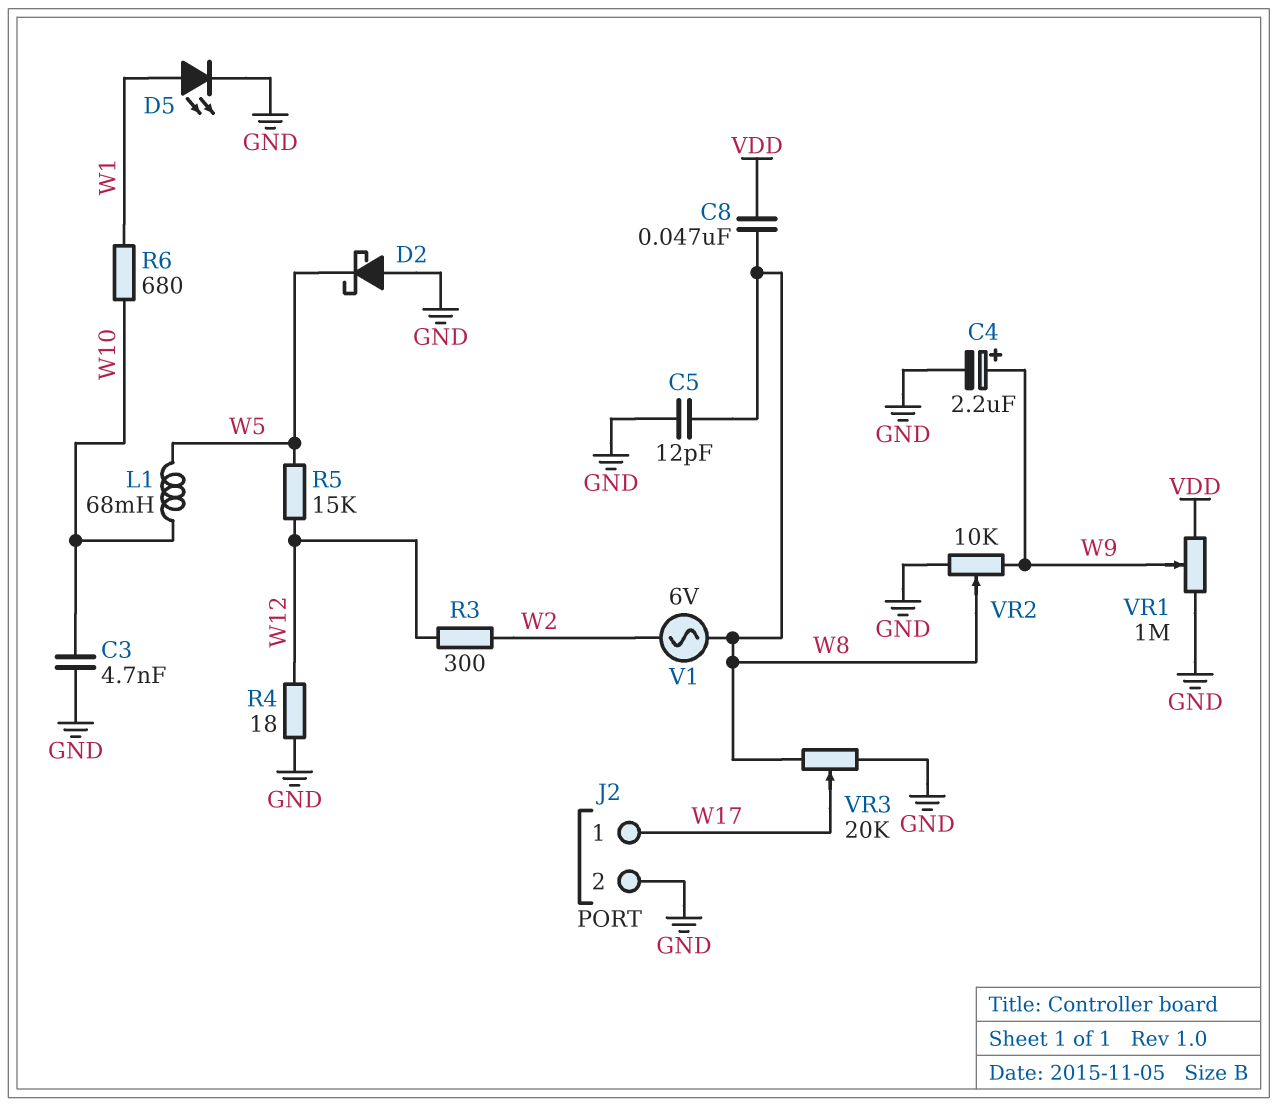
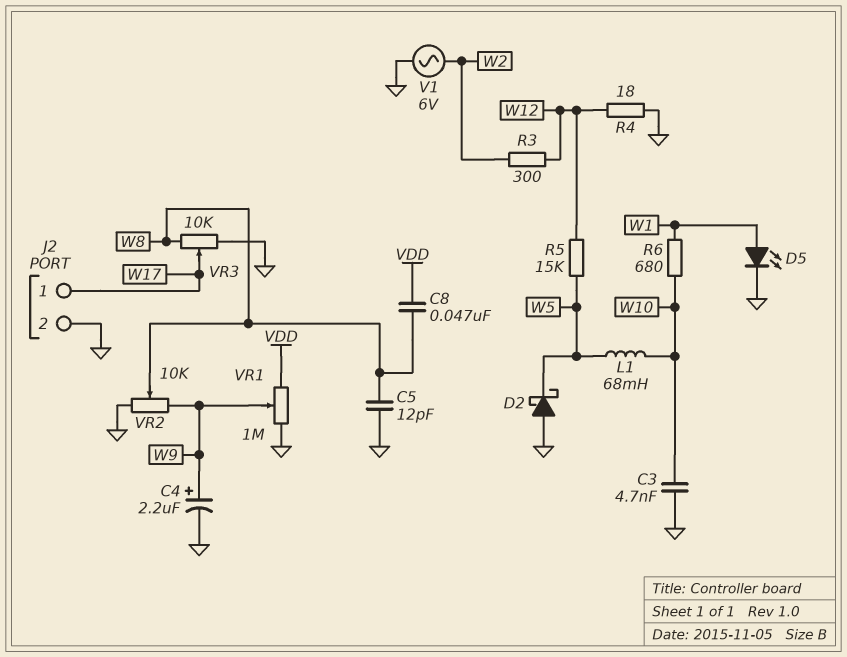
V1: AC 6V (W2, W8) -> AC 6V (GND, W2)
VR3: 20k (GND, W8, wiper W17) -> 10k (GND, W8, wiper W17)

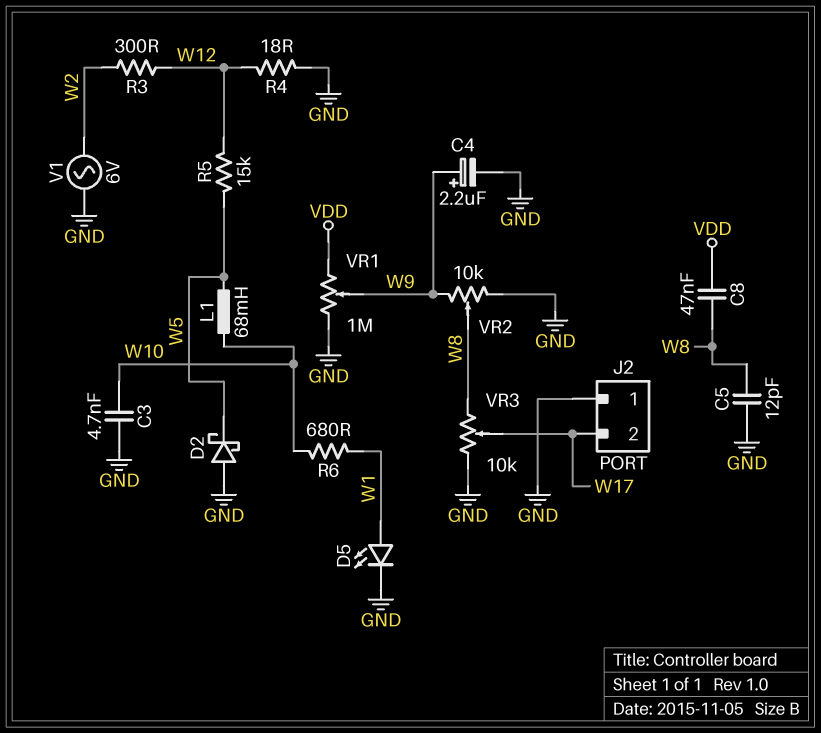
J2 pin 1: W17 -> GND
J2 pin 2: GND -> W17

